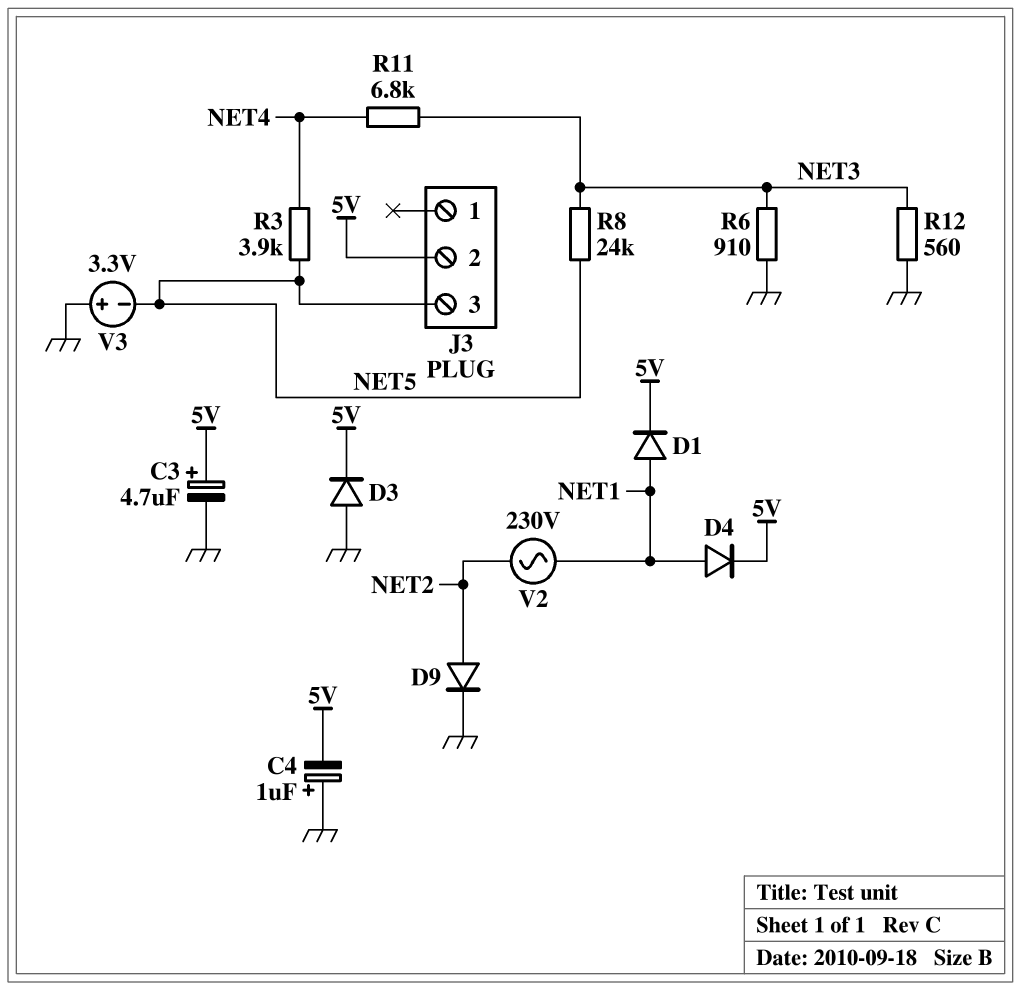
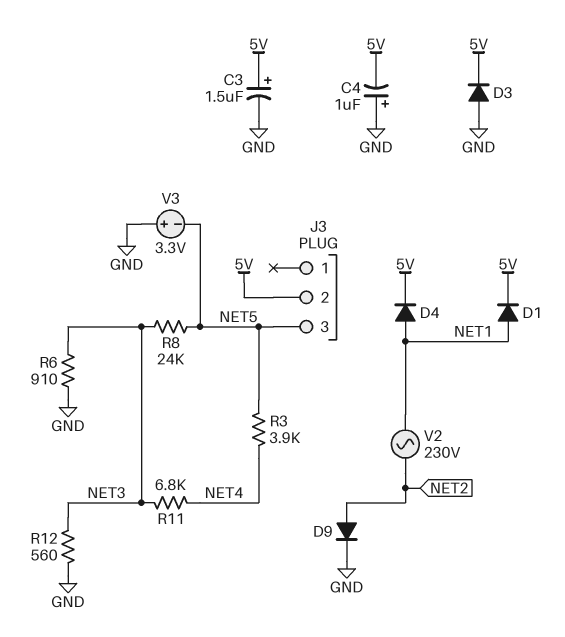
C3: 4.7uF (plus 5V, minus GND) -> 1.5uF (plus 5V, minus GND)

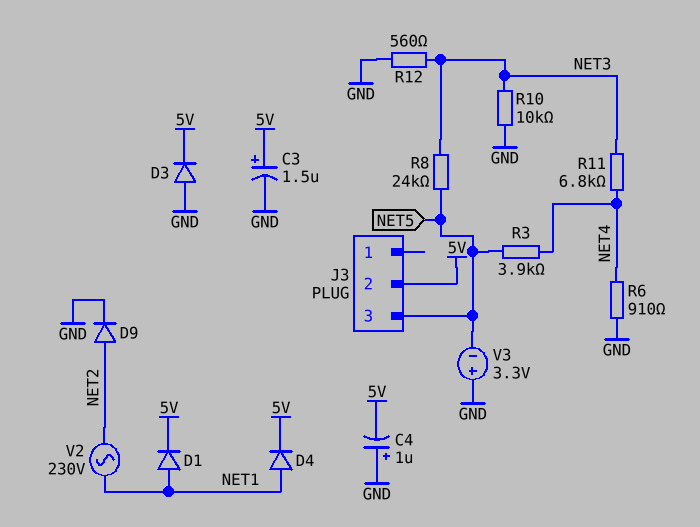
R6: 910 (GND, NET3) -> 910 (GND, NET4)
R10: none -> 10k (GND, NET3)

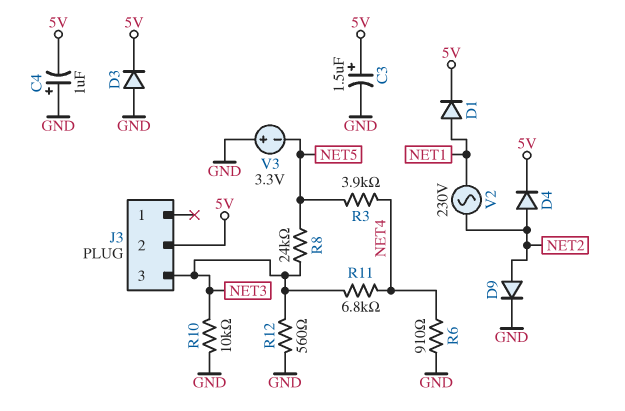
D4: diode (A NET1, K 5V) -> diode (A NET2, K 5V)
J3 pin 3: NET5 -> NET3

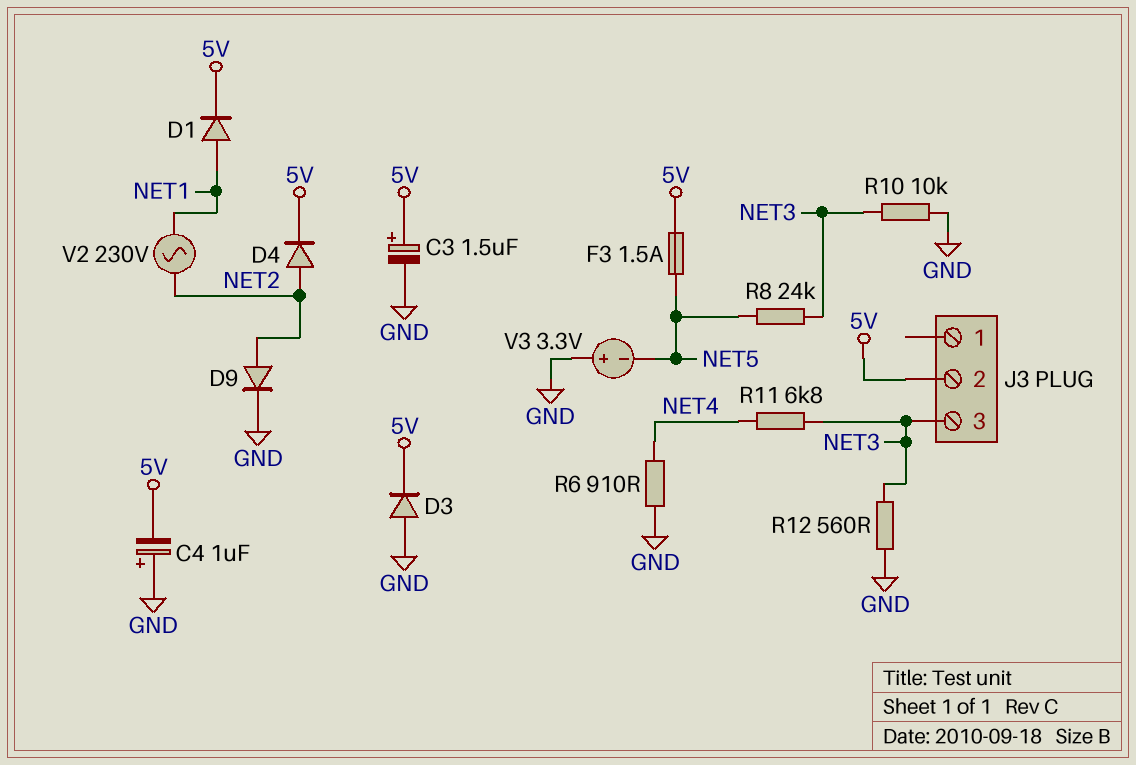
F3: none -> 1.5A (5V, NET5)
R3: 3.9k (NET4, NET5) -> none

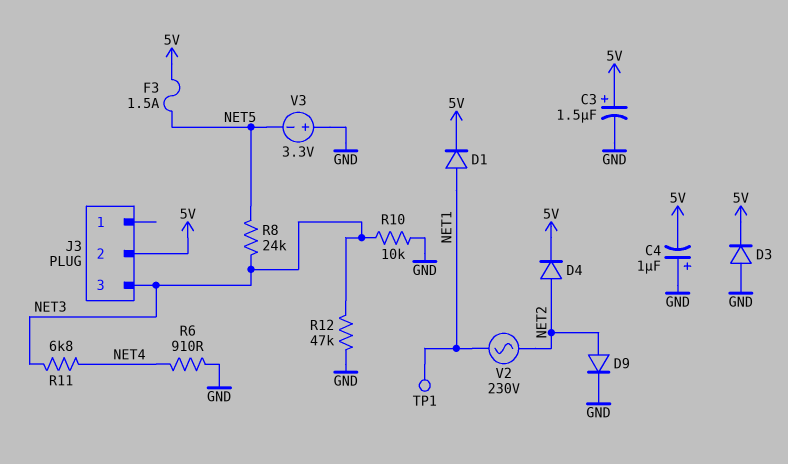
R12: 560 (GND, NET3) -> 47k (GND, NET3)
TP1: none -> test point (NET1)

